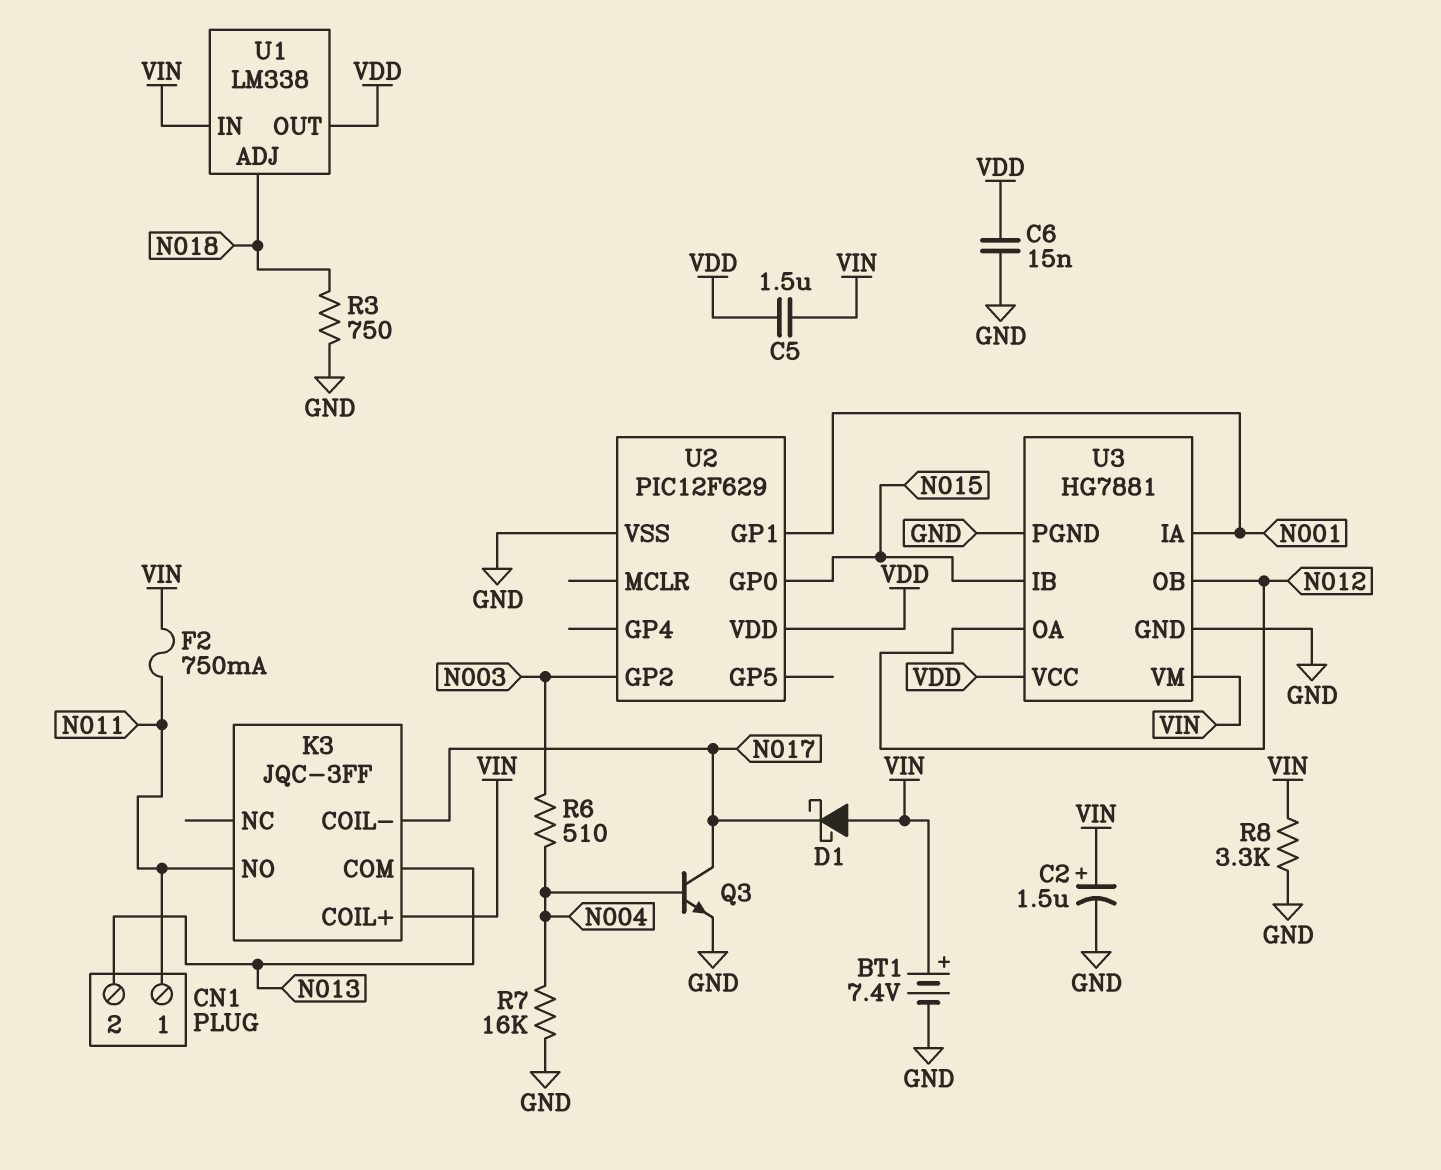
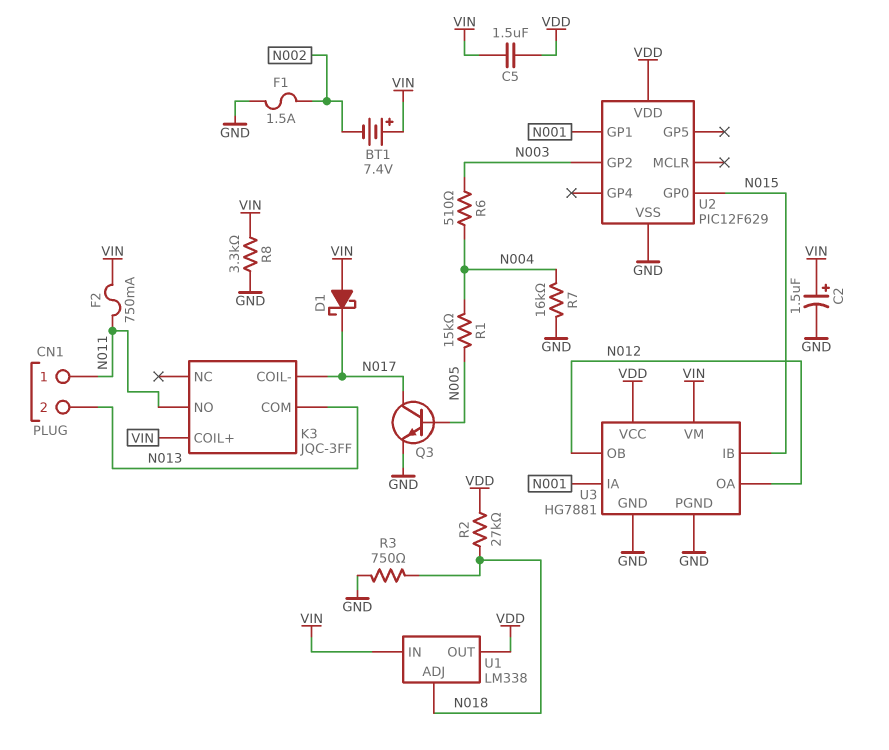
BT1: 7.4V (plus VIN, minus GND) -> 7.4V (plus VIN, minus N002)
C6: 15nF (GND, VDD) -> none
F1: none -> 1.5A (GND, N002)
Q3: NPN (B N004, C N017, E GND) -> NPN (B N005, C N017, E GND)
R1: none -> 15k (N004, N005)
R2: none -> 27k (N018, VDD)

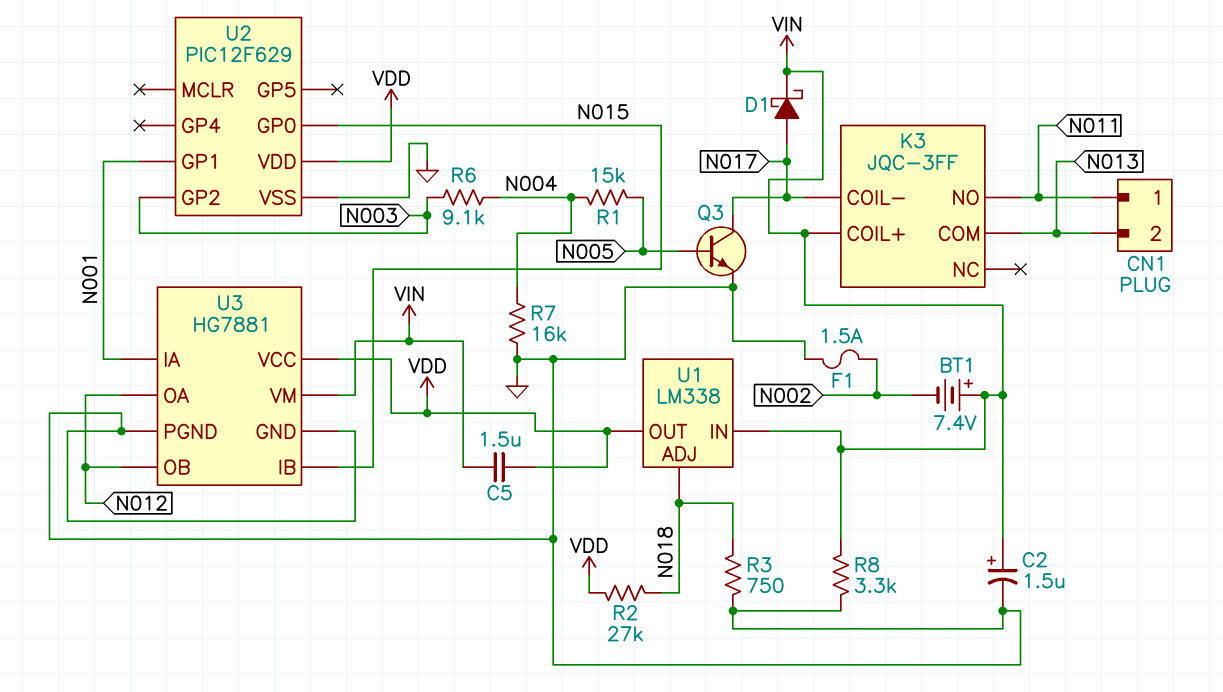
D1: schottky (A VIN, K N017) -> schottky (A N017, K VIN)
F2: 750mA (N011, VIN) -> none
R6: 510 (N003, N004) -> 9.1k (N003, N004)

